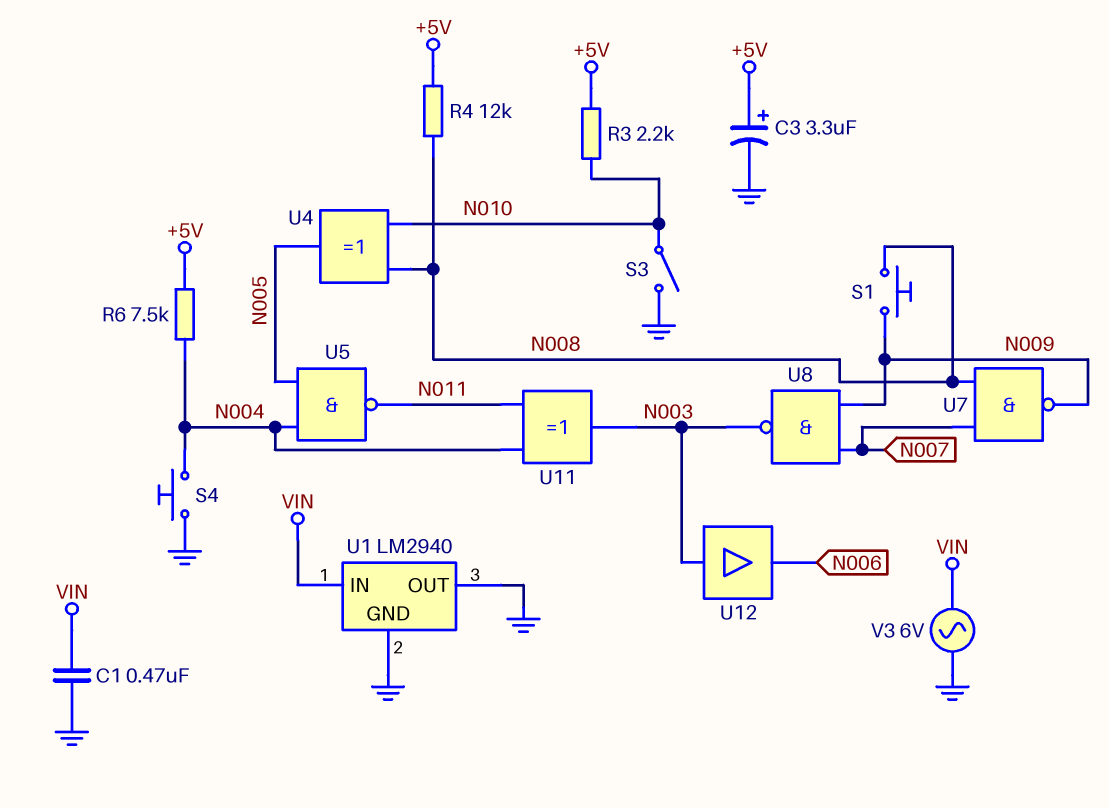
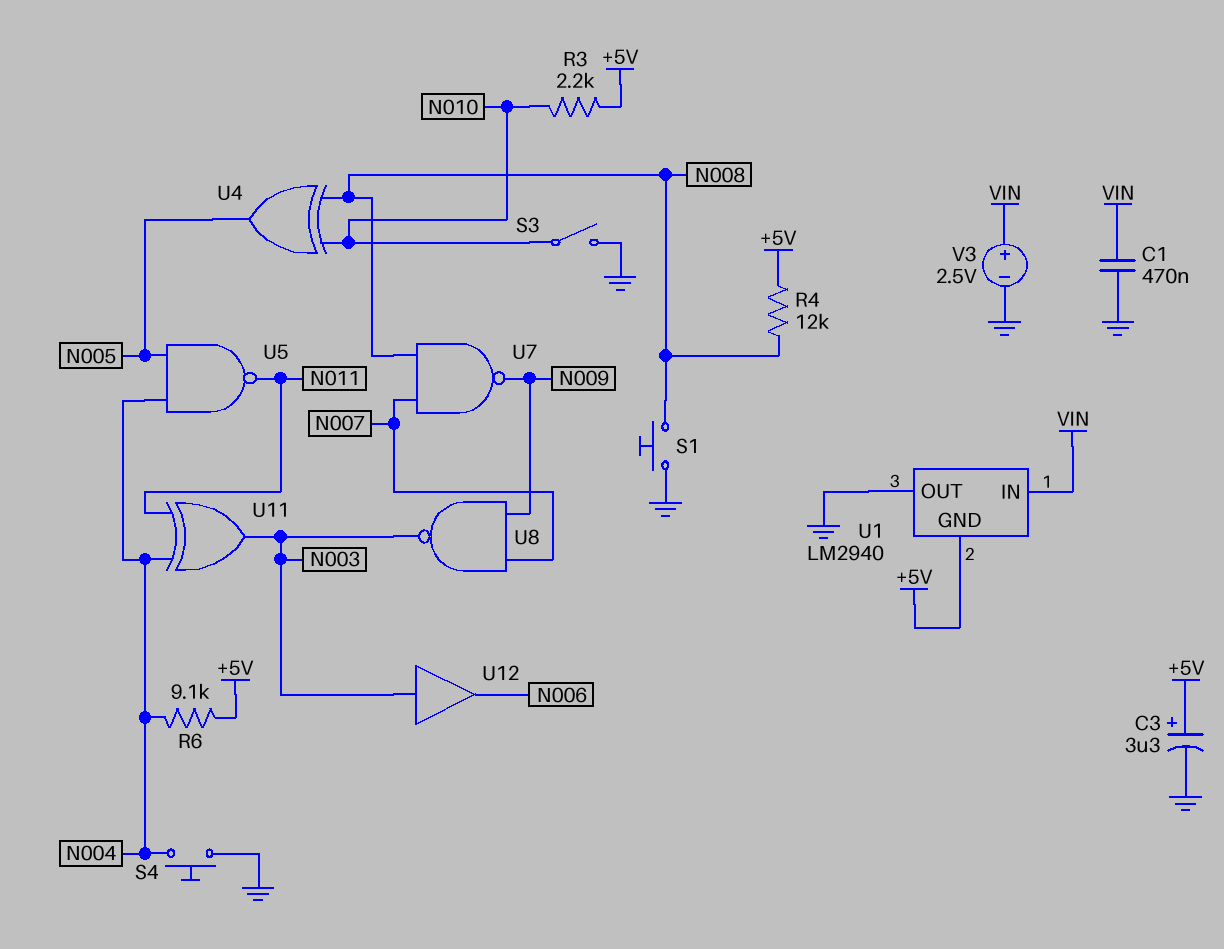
R6: 7.5k (+5V, N004) -> 9.1k (+5V, N004)
S1: button (N008, N009) -> button (GND, N008)
U1 pin GND: GND -> +5V
V3: AC 6V (GND, VIN) -> 2.5V (plus VIN, minus GND)

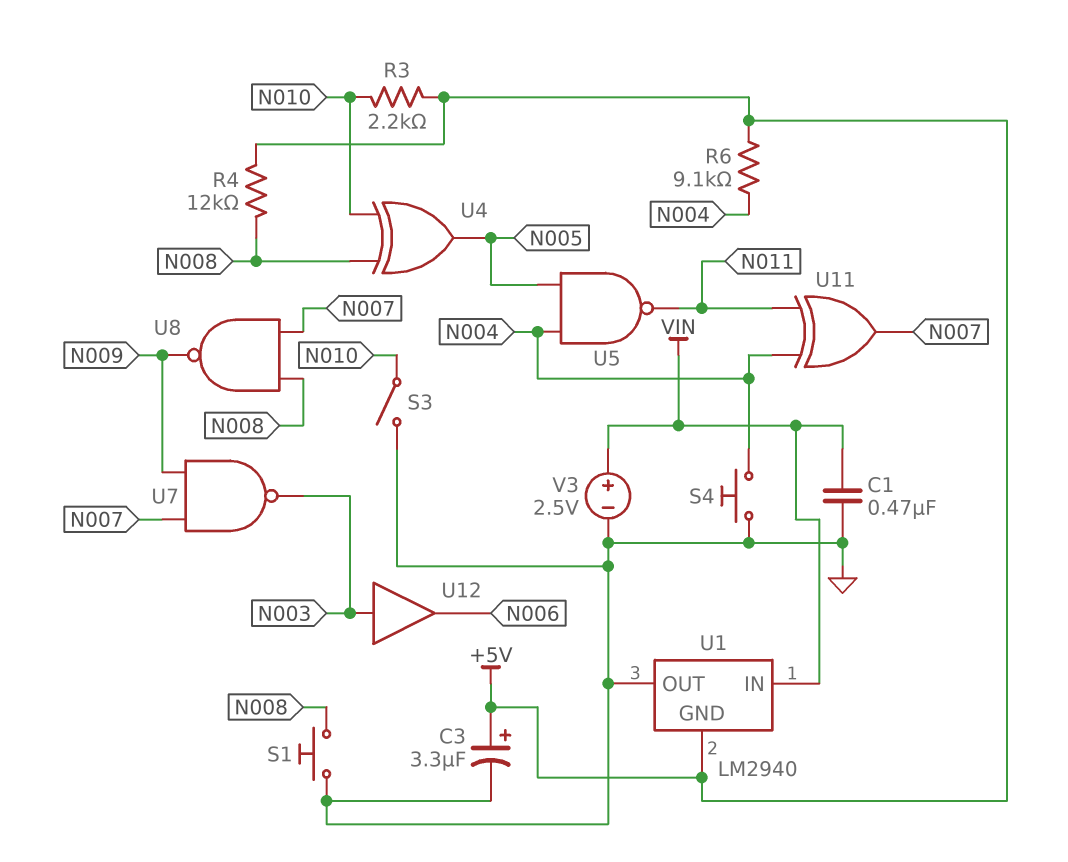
U7: NAND (in N007, in N008, out N009) -> NAND (in N007, in N009, out N003)
U8: NAND (in N007, in N009, out N003) -> NAND (in N007, in N008, out N009)
U11: XOR (in N004, in N011, out N003) -> XOR (in N004, in N011, out N007)

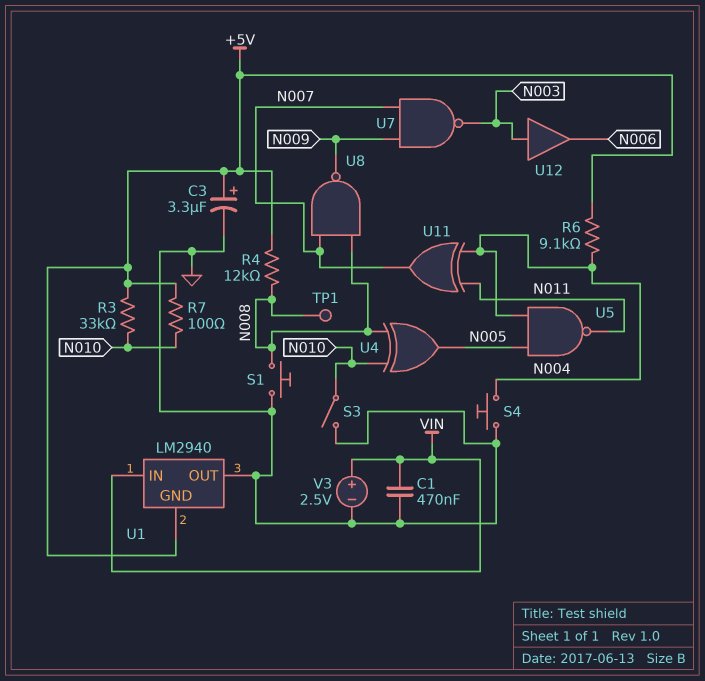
R3: 2.2k (+5V, N010) -> 33k (+5V, N010)
R7: none -> 100 (+5V, N010)
TP1: none -> test point (N008)

